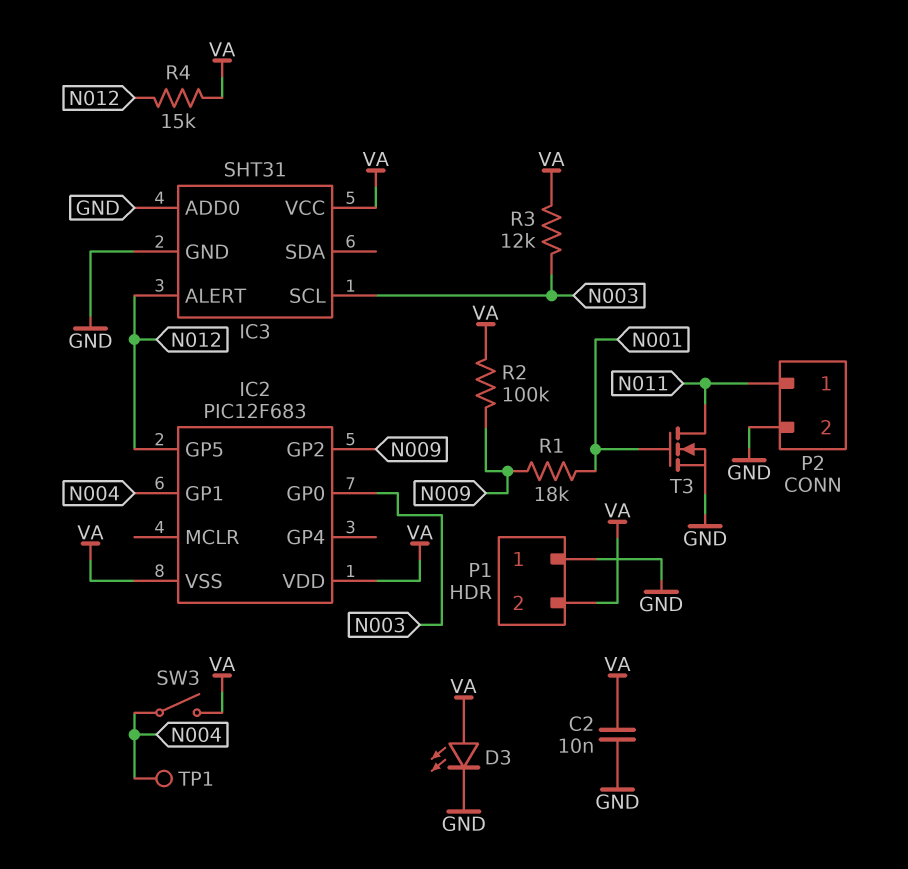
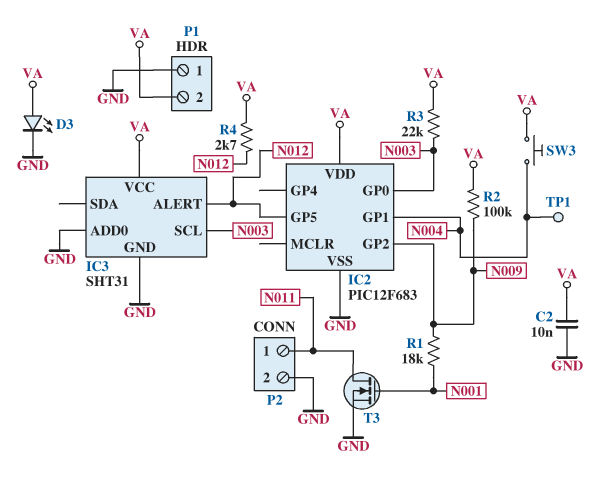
IC2 pin VSS: VA -> GND
R3: 12k (N003, VA) -> 22k (N003, VA)
R4: 15k (N012, VA) -> 2.7k (N012, VA)
SW3: switch (N004, VA) -> button (N004, VA)

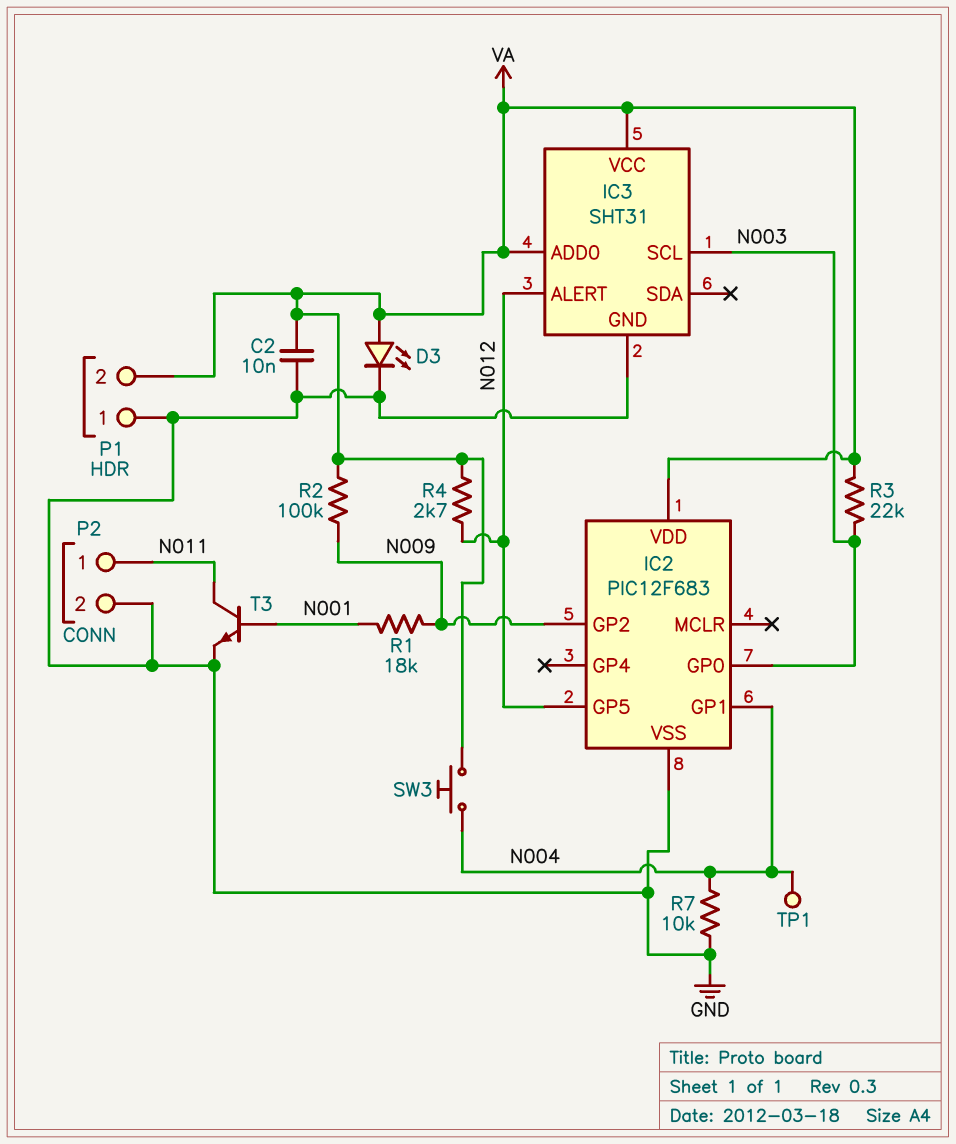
IC3 pin ADD0: GND -> VA
R7: none -> 10k (GND, N004)
T3: NMOS (G N001, D N011, S GND) -> NPN (B N001, C N011, E GND)

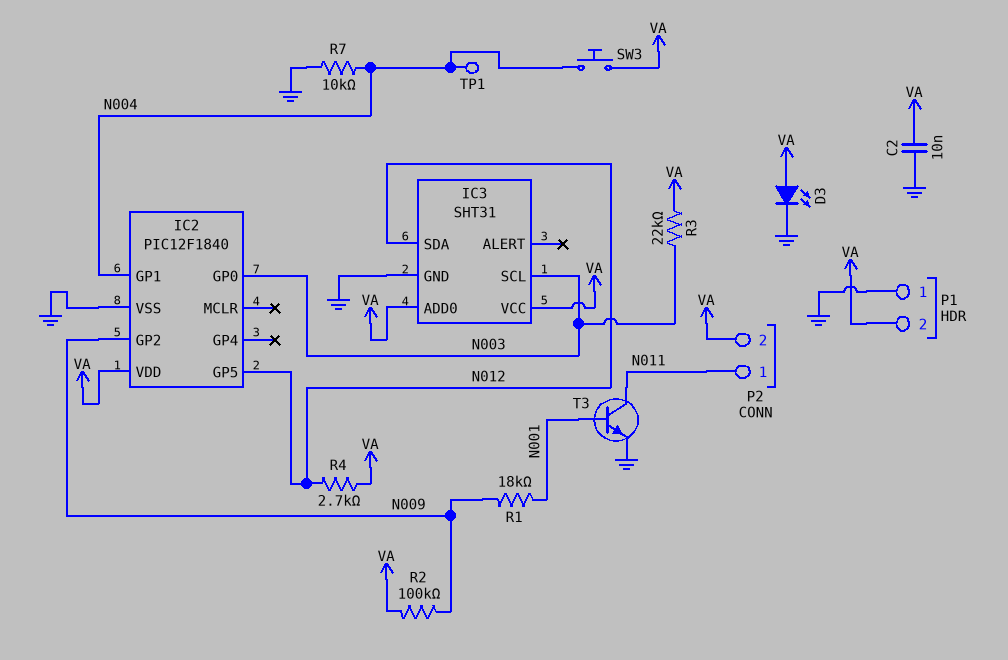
IC2: PIC12F683 -> PIC12F1840
IC3 pin ALERT: N012 -> none
IC3 pin SDA: none -> N012
P2 pin 2: GND -> VA

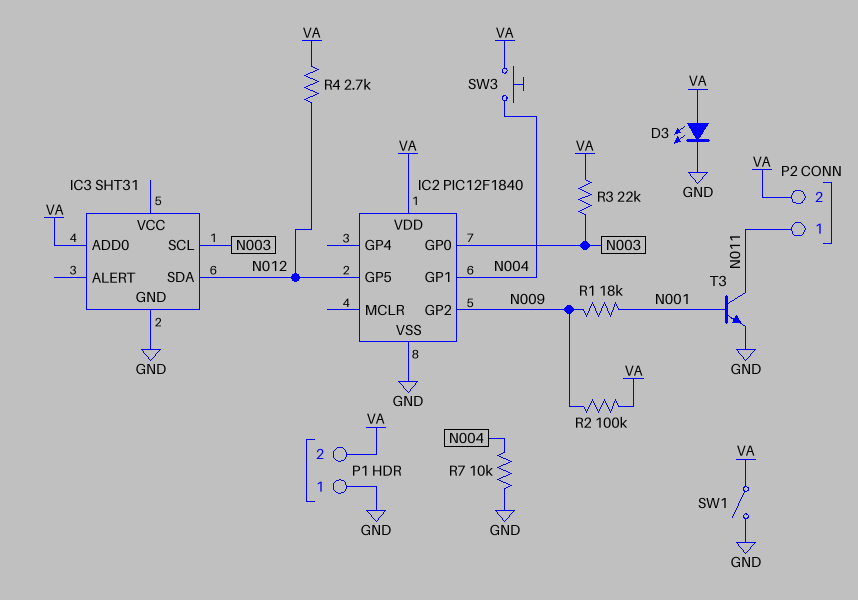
C2: 10nF (GND, VA) -> none
IC3 pin VCC: VA -> none
SW1: none -> switch (GND, VA)
TP1: test point (N004) -> none

